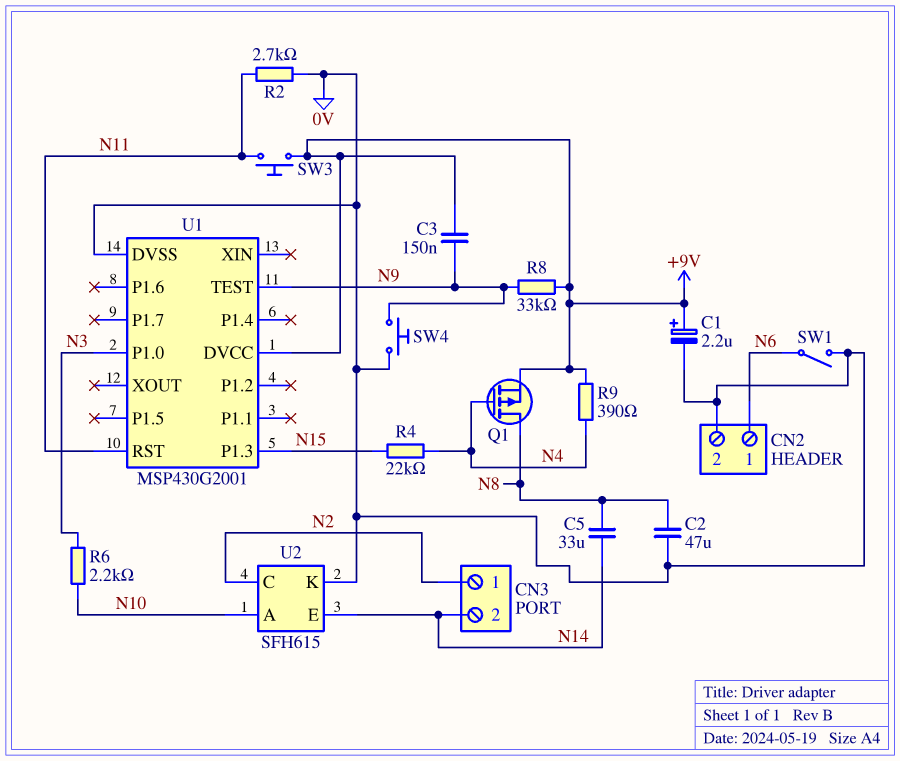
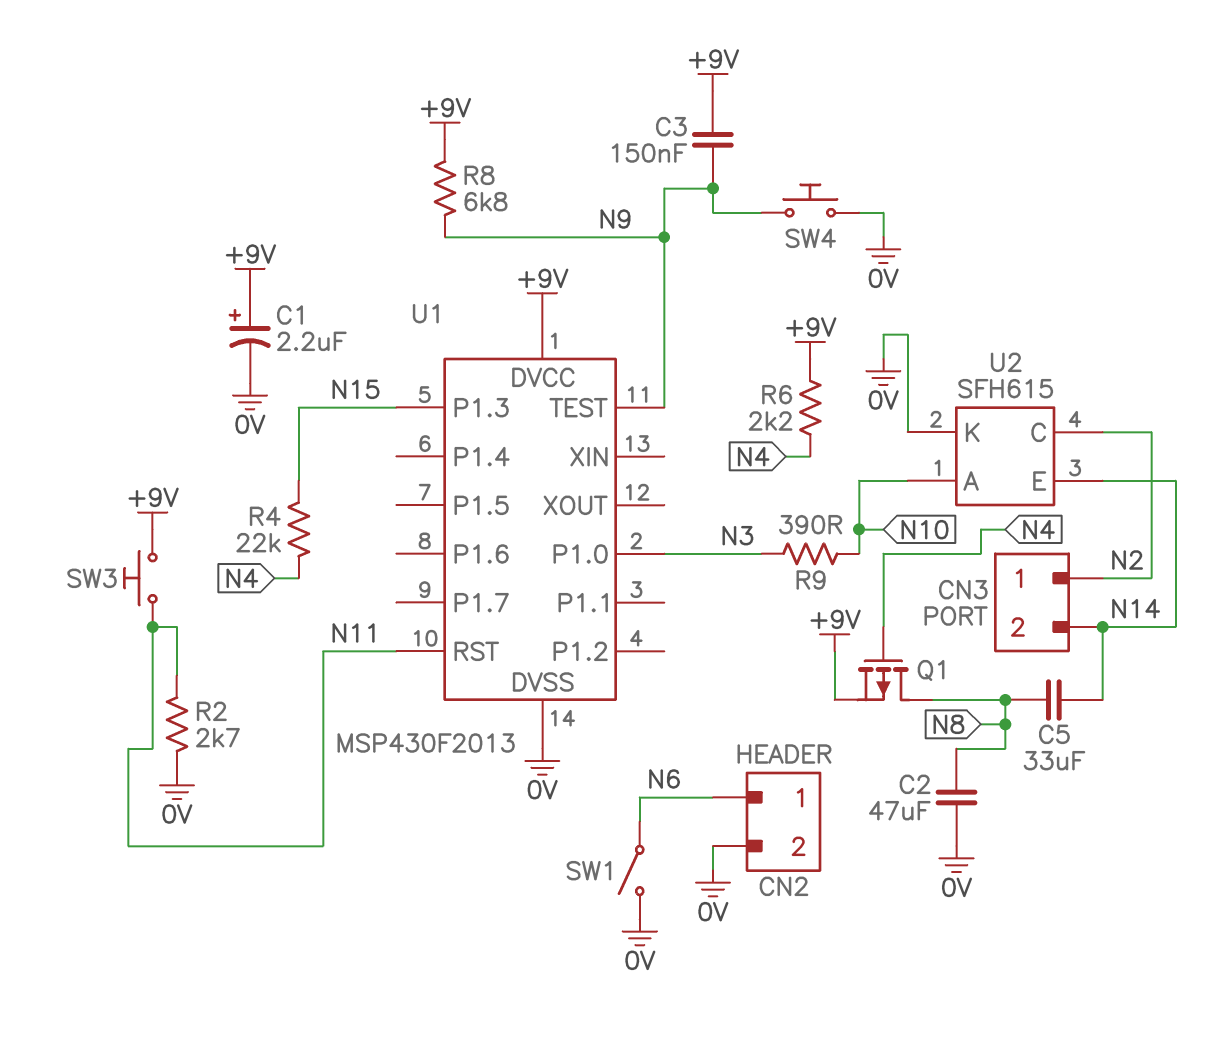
R6: 2.2k (N3, N10) -> 2.2k (+9V, N4)
R8: 33k (+9V, N9) -> 6.8k (+9V, N9)
R9: 390 (+9V, N4) -> 390 (N3, N10)
U1: MSP430G2001 -> MSP430F2013

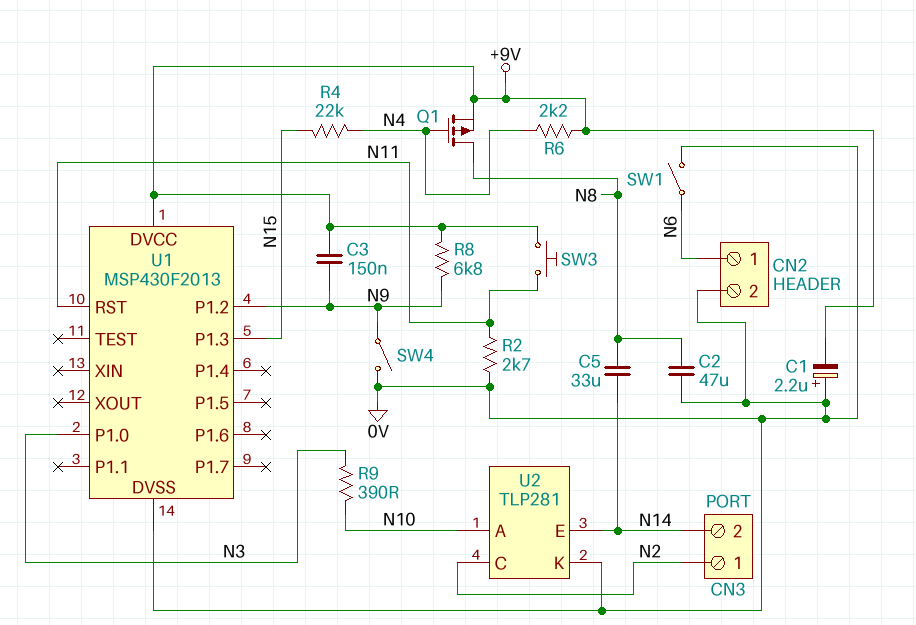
C1: 2.2uF (plus +9V, minus 0V) -> 2.2uF (plus 0V, minus +9V)
SW4: button (0V, N9) -> switch (0V, N9)
U1 pin P1.2: none -> N9
U1 pin TEST: N9 -> none
U2: SFH615 -> TLP281

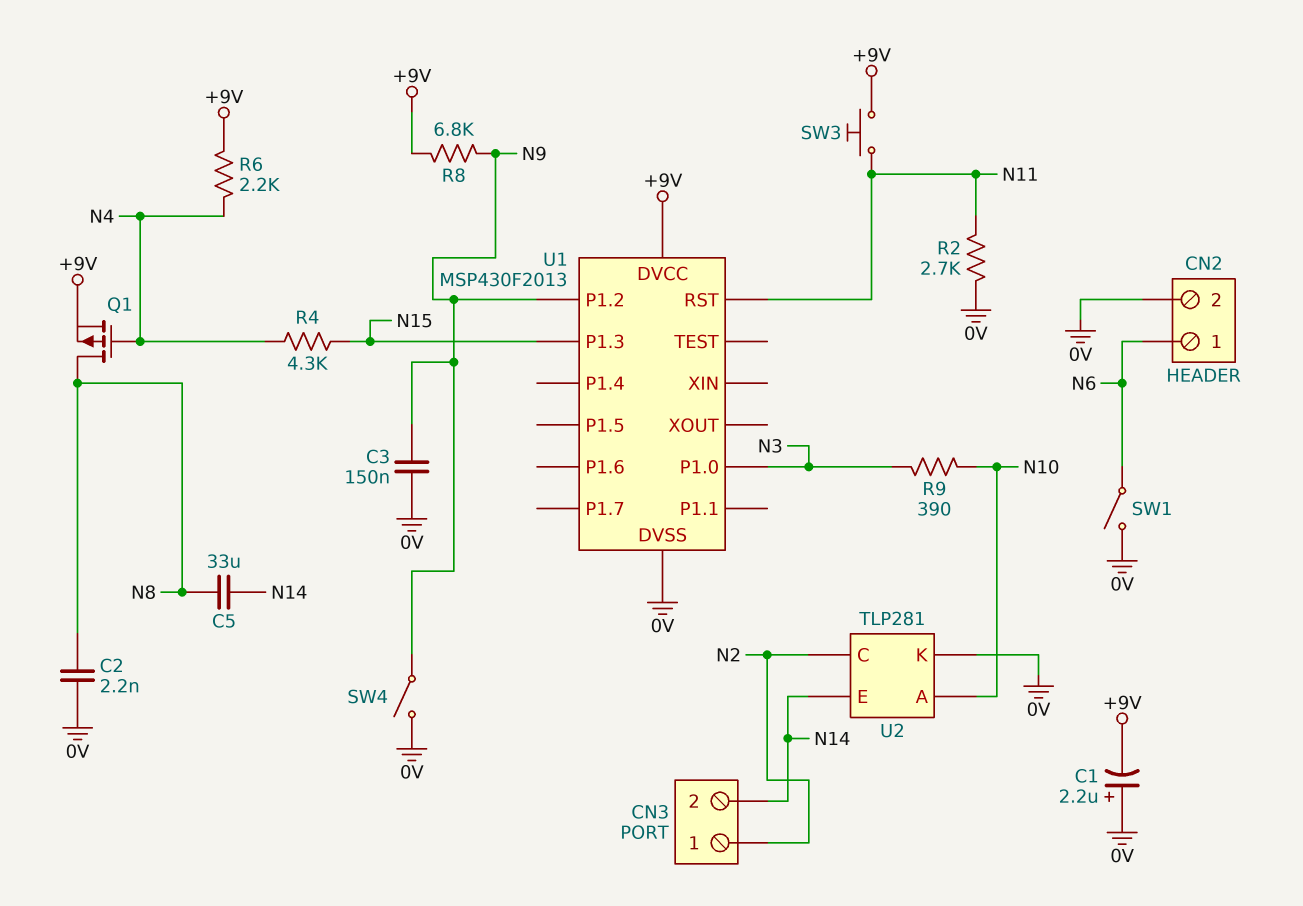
C2: 47uF (0V, N8) -> 2.2nF (0V, N8)
C3: 150nF (+9V, N9) -> 150nF (0V, N9)
R4: 22k (N4, N15) -> 4.3k (N4, N15)

